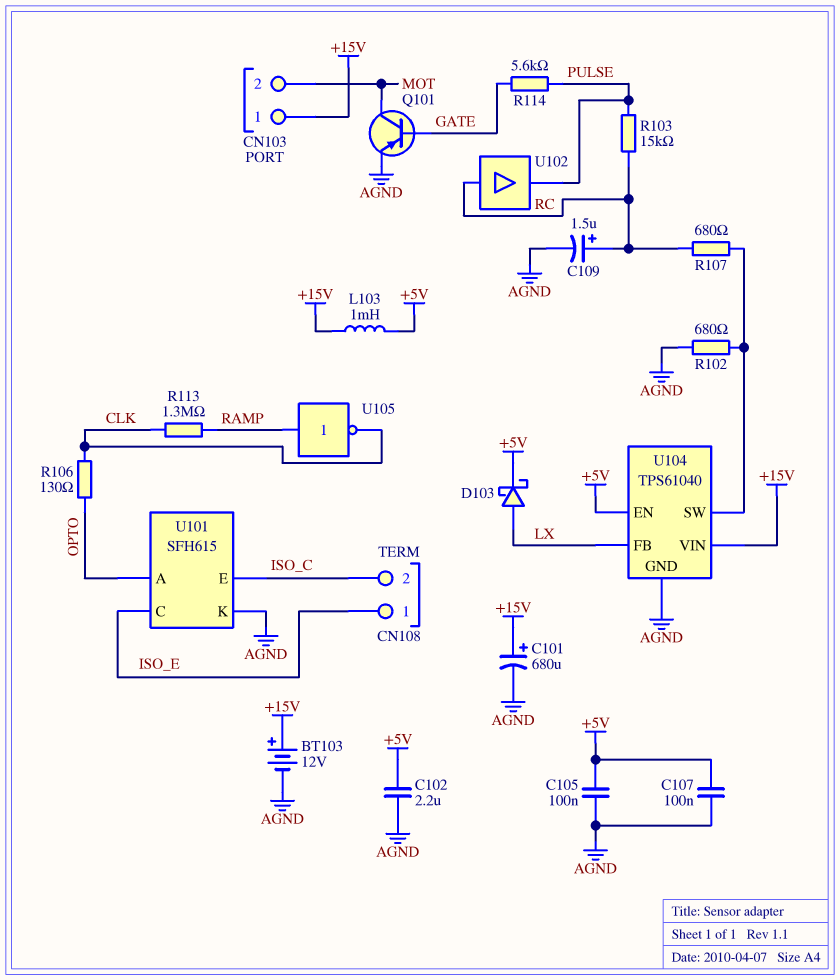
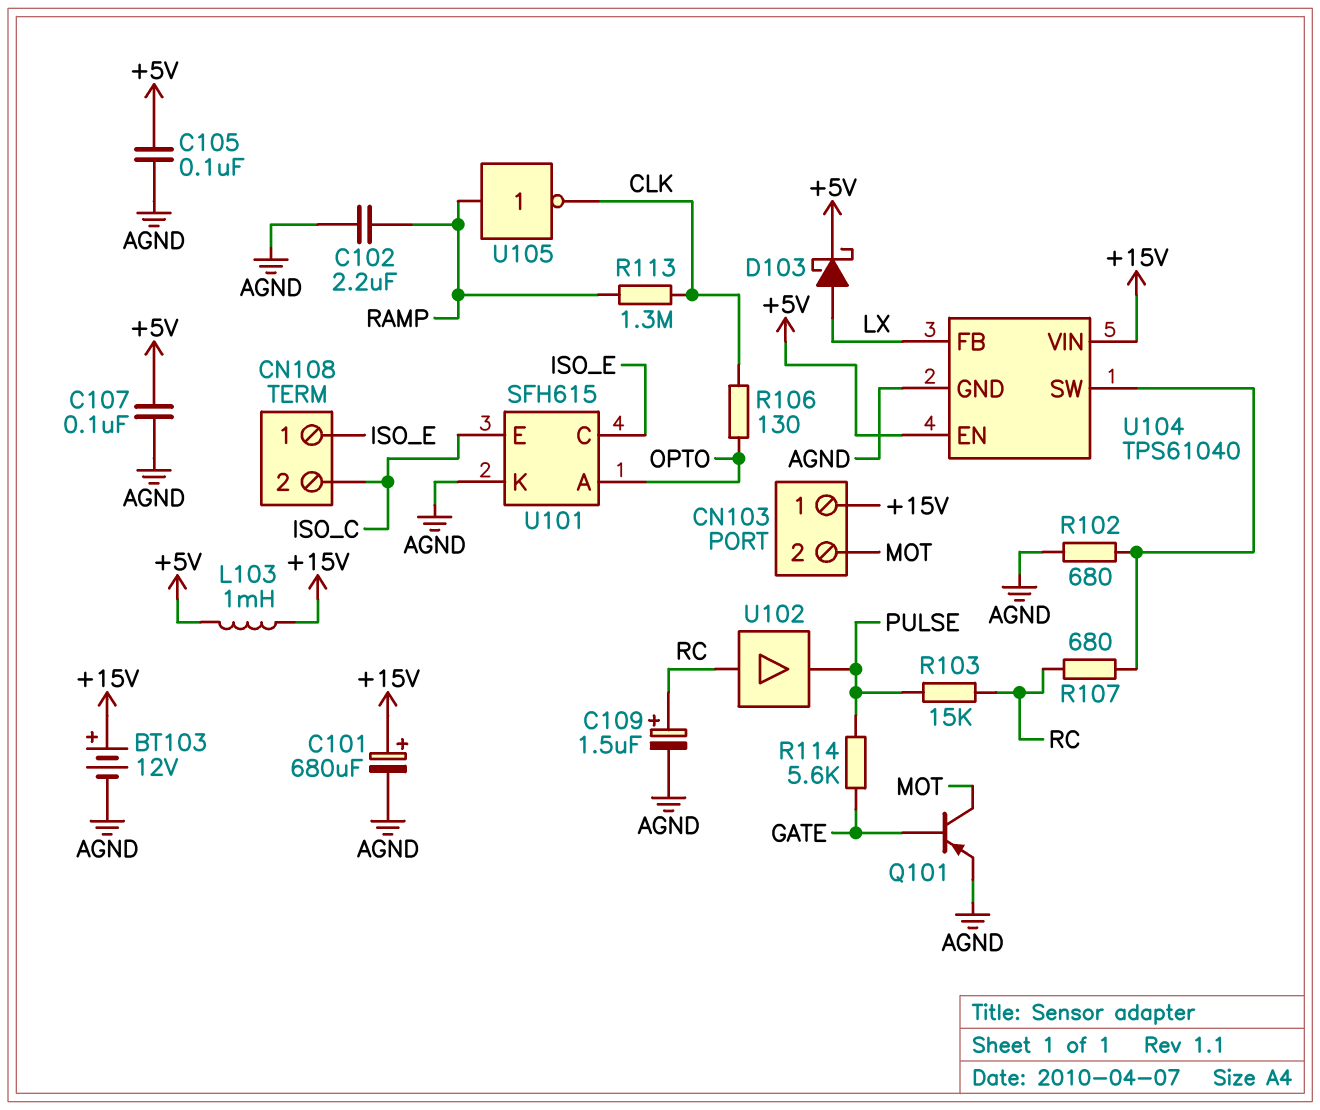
C102: 2.2uF (+5V, AGND) -> 2.2uF (AGND, RAMP)

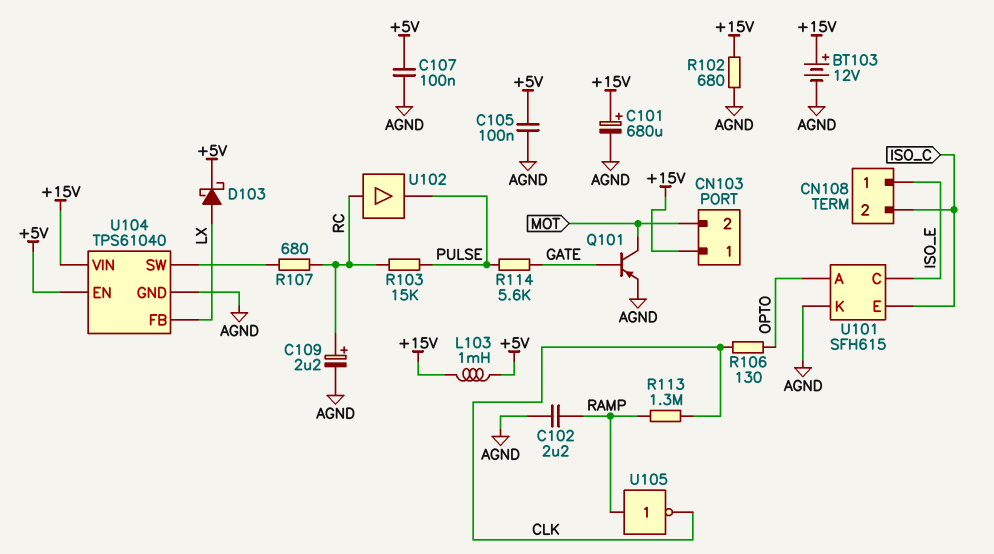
C109: 1.5uF (plus RC, minus AGND) -> 2.2uF (plus RC, minus AGND)
R102: 680 (AGND, U104/SW) -> 680 (+15V, AGND)

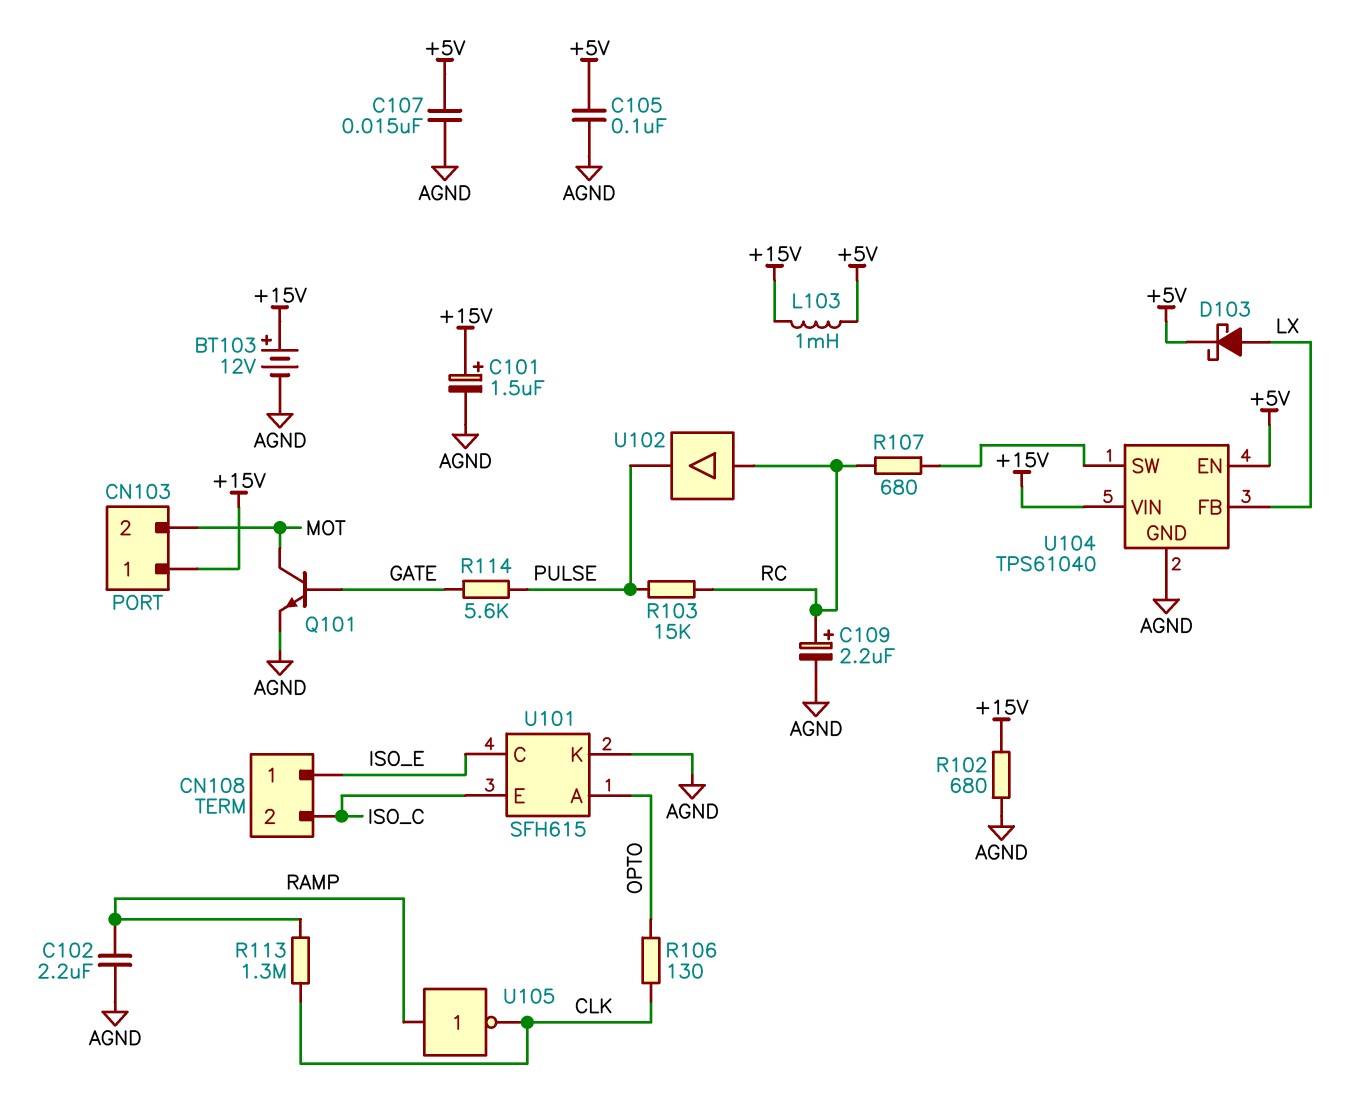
C101: 680uF (plus +15V, minus AGND) -> 1.5uF (plus +15V, minus AGND)
C107: 100nF (+5V, AGND) -> 15nF (+5V, AGND)
Q101: PNP (B GATE, C MOT, E AGND) -> NPN (B GATE, C MOT, E AGND)

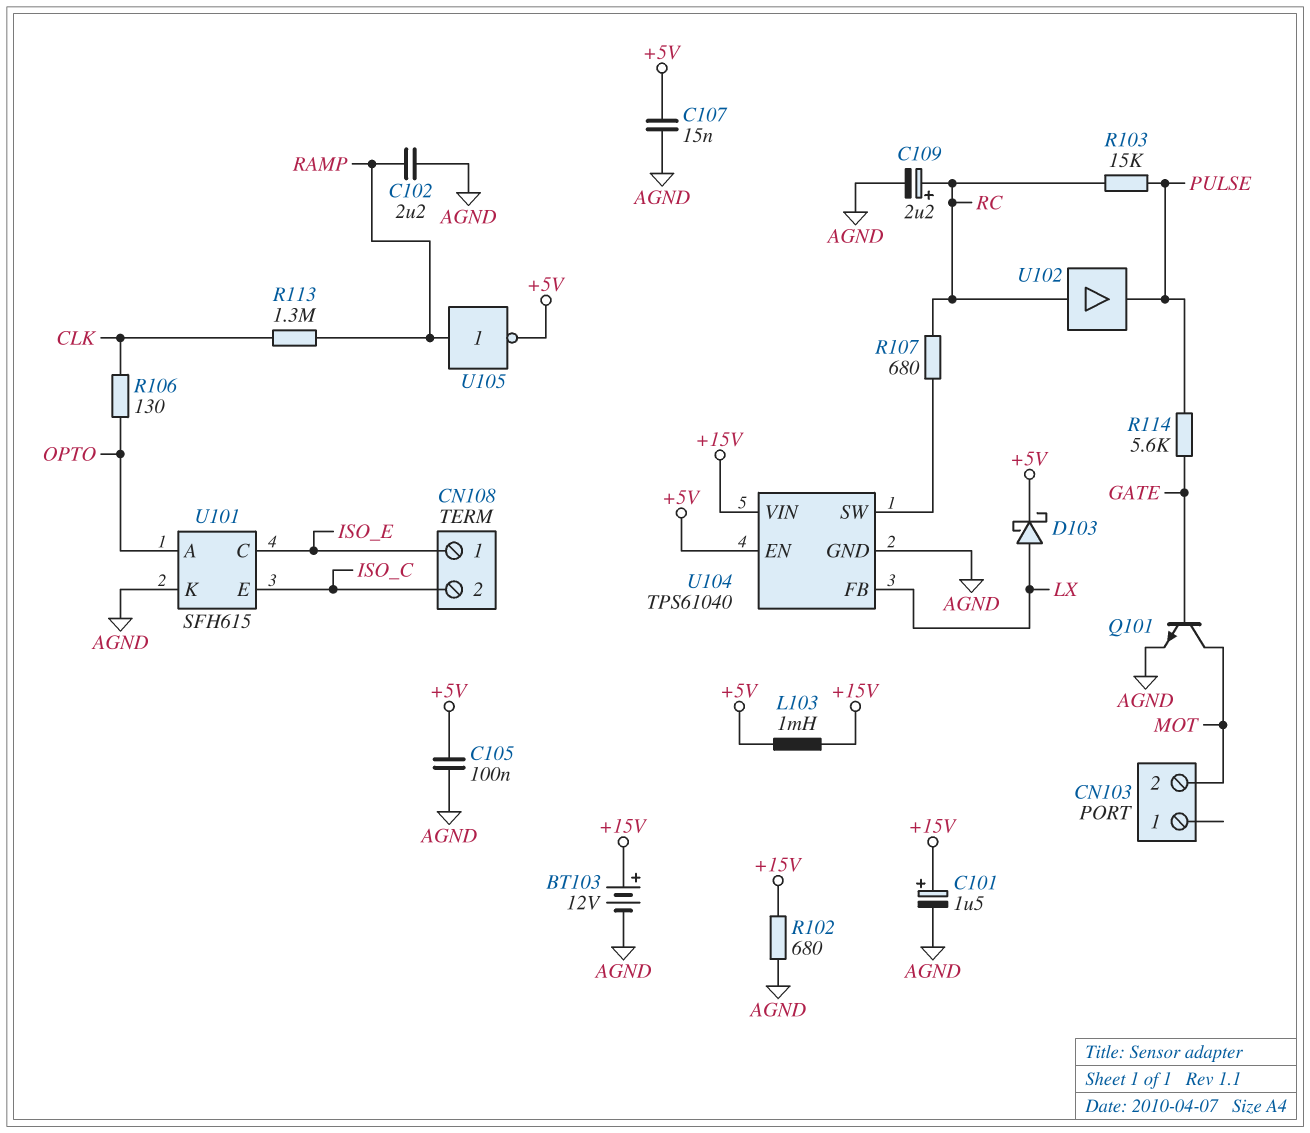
CN103 pin 1: +15V -> none
U105: NOT (in RAMP, out CLK) -> NOT (in RAMP, out +5V)

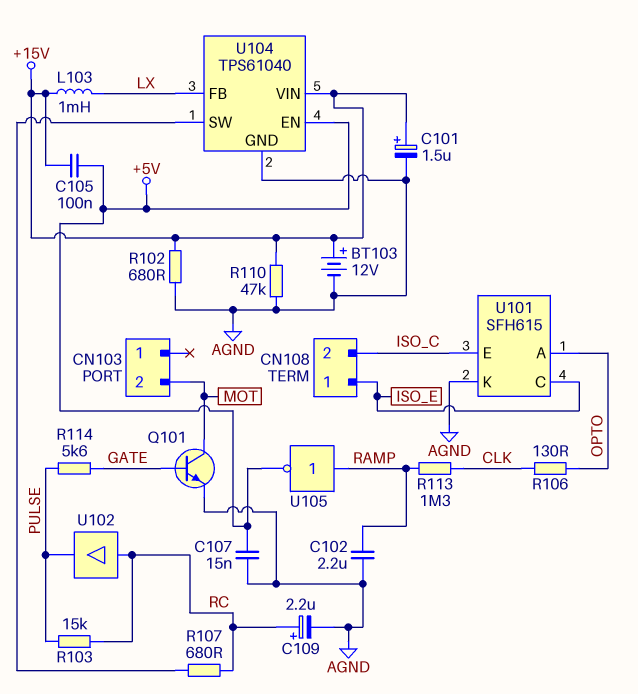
C105: 100nF (+5V, AGND) -> 100nF (+5V, +15V)
D103: schottky (A LX, K +5V) -> none
L103: 1mH (+5V, +15V) -> 1mH (+15V, LX)
R110: none -> 47k (+15V, AGND)

